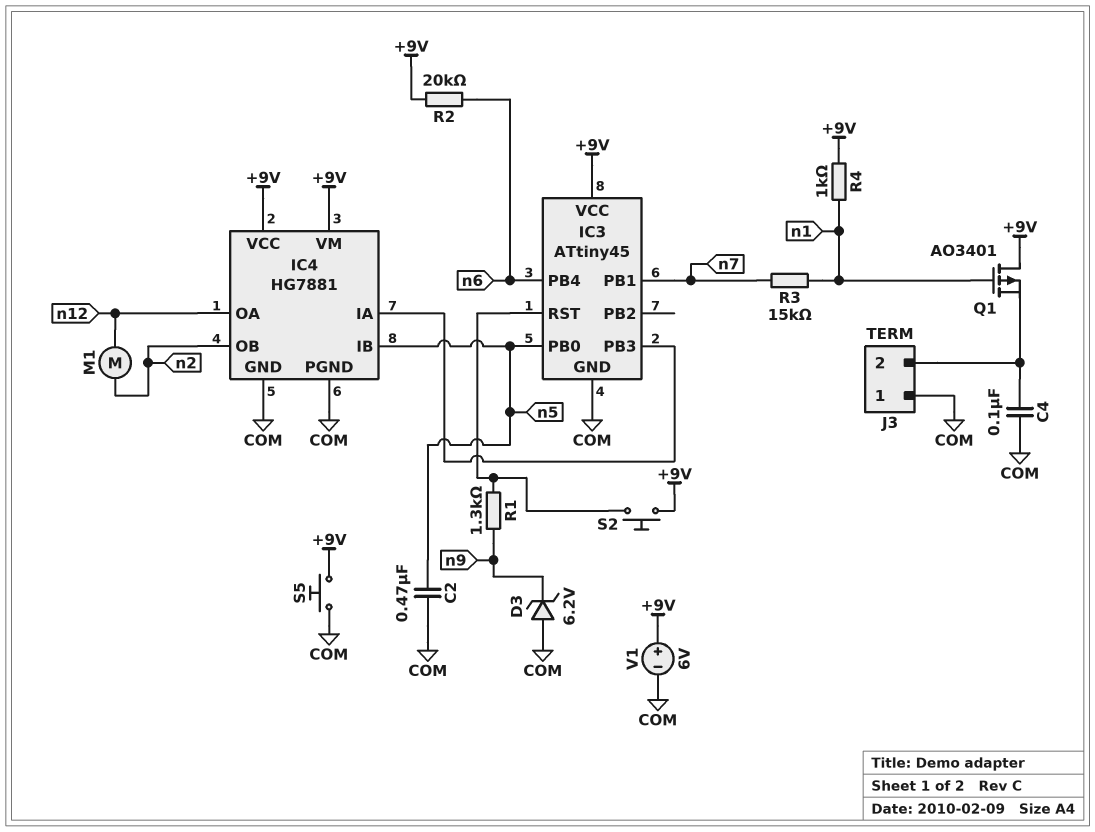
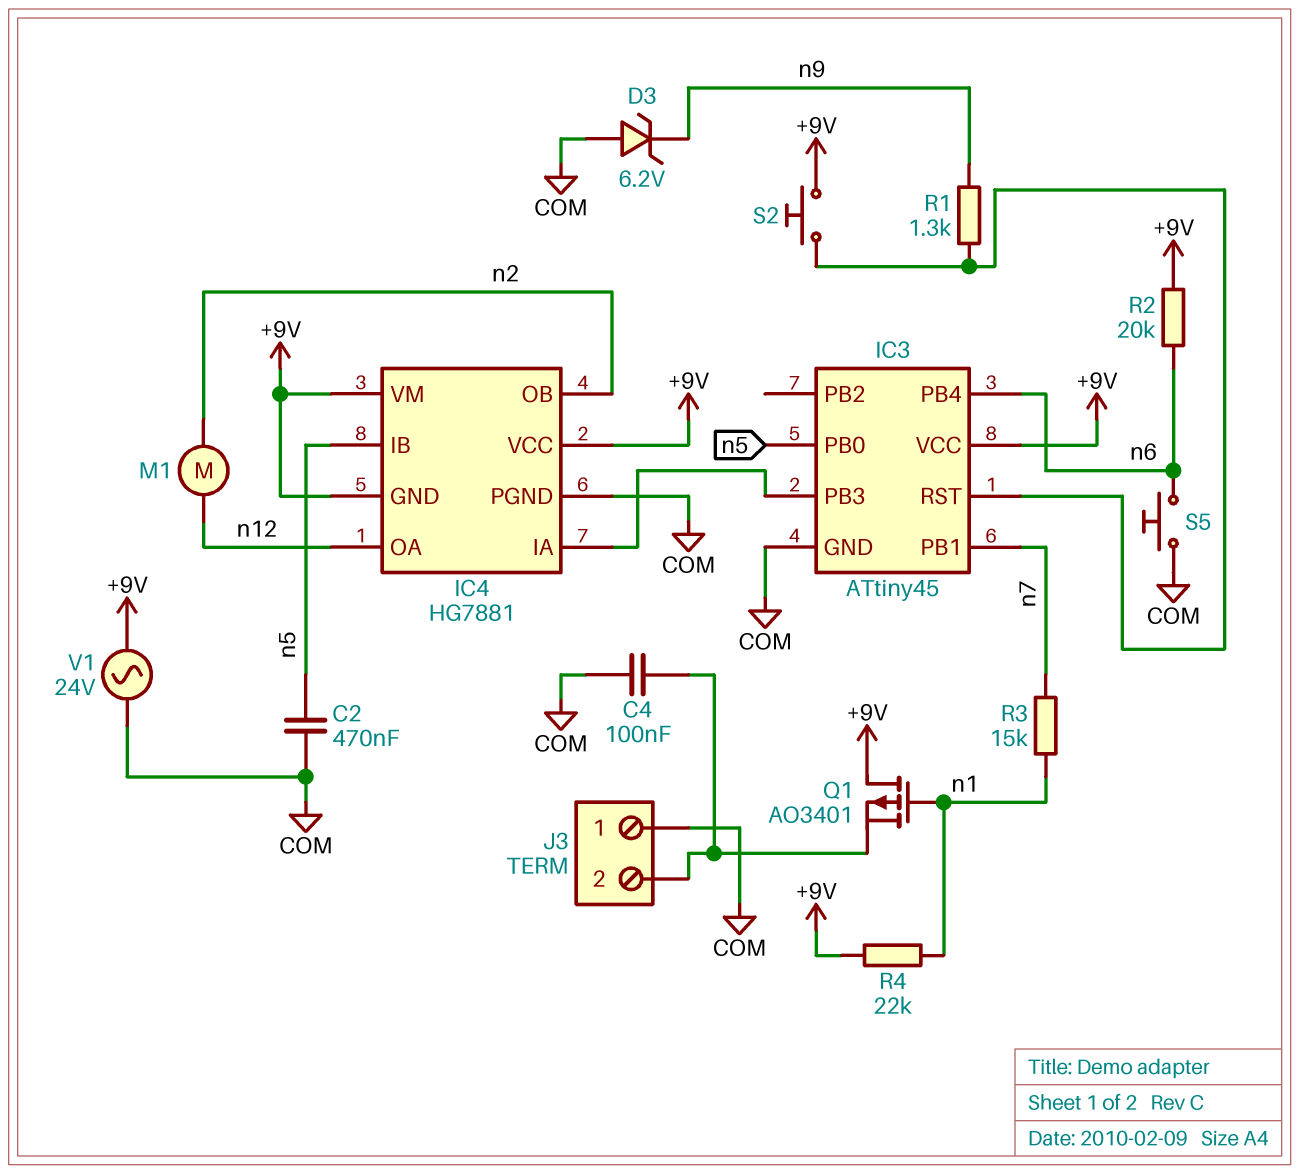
IC4 pin GND: COM -> +9V
R4: 1k (+9V, n1) -> 22k (+9V, n1)
S5: button (+9V, COM) -> button (COM, n6)
V1: 6V (plus +9V, minus COM) -> AC 24V (+9V, COM)

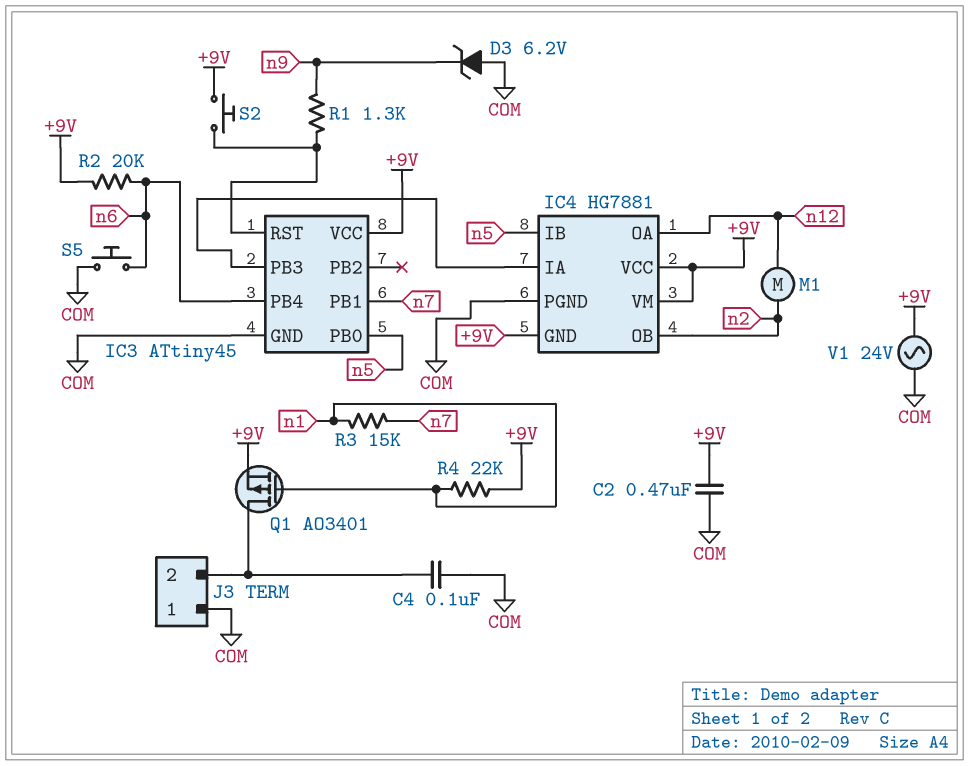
C2: 470nF (COM, n5) -> 470nF (+9V, COM)
Q1: PMOS AO3401 (G n1, D +9V, S J3/2) -> PMOS AO3401 (G n1, D J3/2, S +9V)

